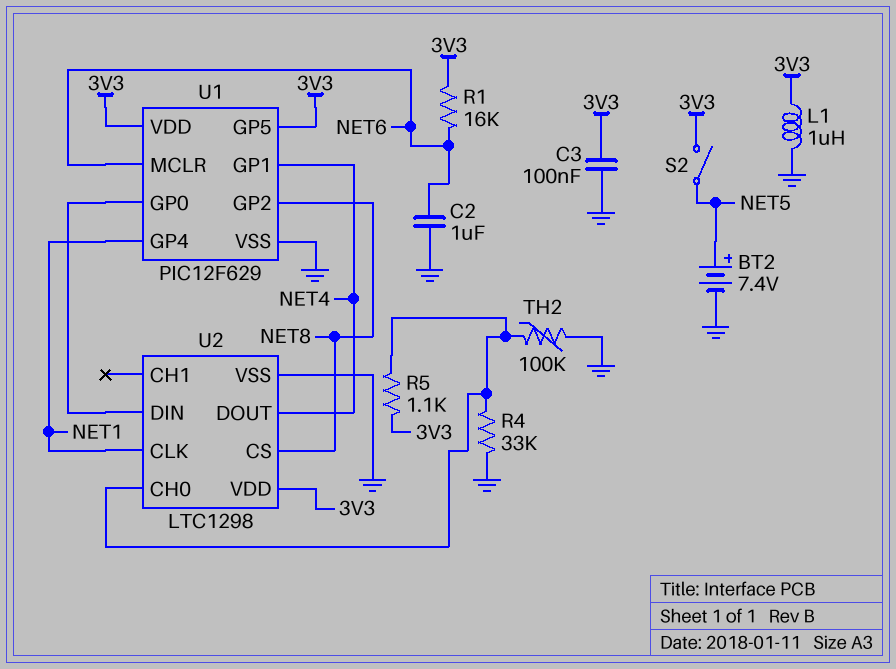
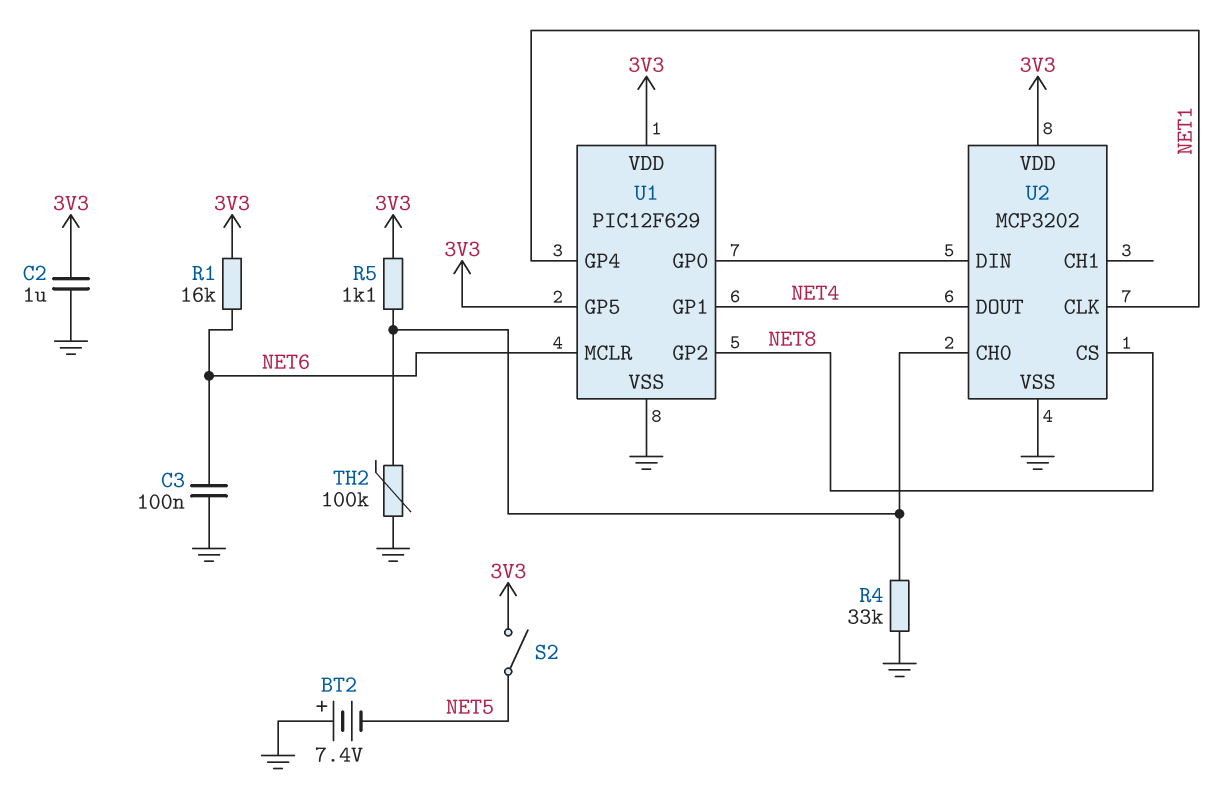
BT2: 7.4V (plus NET5, minus GND) -> 7.4V (plus GND, minus NET5)
C2: 1uF (GND, NET6) -> 1uF (3V3, GND)
C3: 100nF (3V3, GND) -> 100nF (GND, NET6)
L1: 1uH (3V3, GND) -> none
U2: LTC1298 -> MCP3202

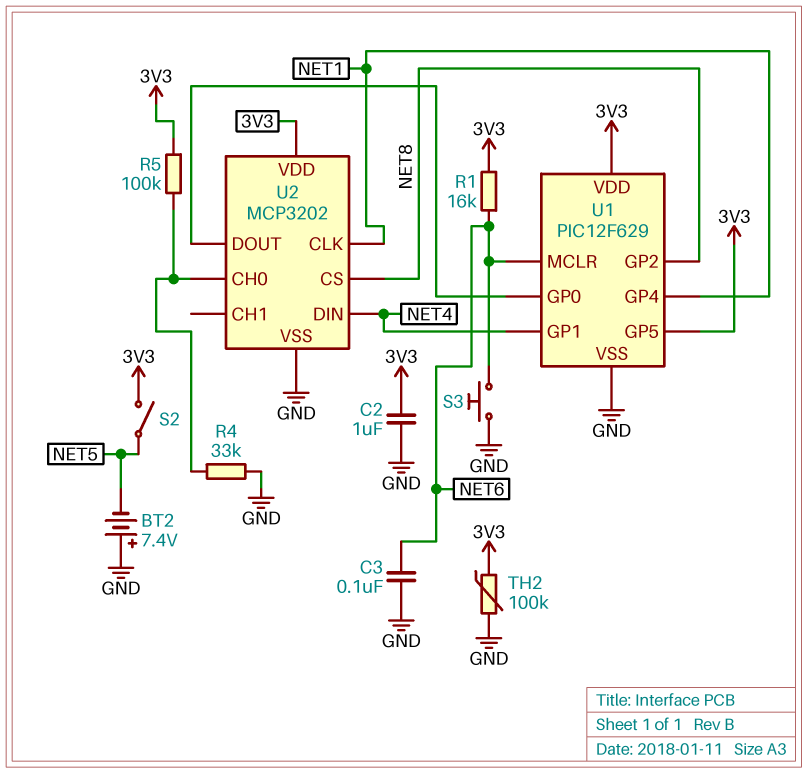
R5: 1.1k (3V3, U2/CH0) -> 100k (3V3, U2/CH0)
S3: none -> button (GND, NET6)
TH2: 100k (GND, U2/CH0) -> 100k (3V3, GND)
U2 pin DIN: U1/GP0 -> NET4
U2 pin DOUT: NET4 -> U1/GP0

